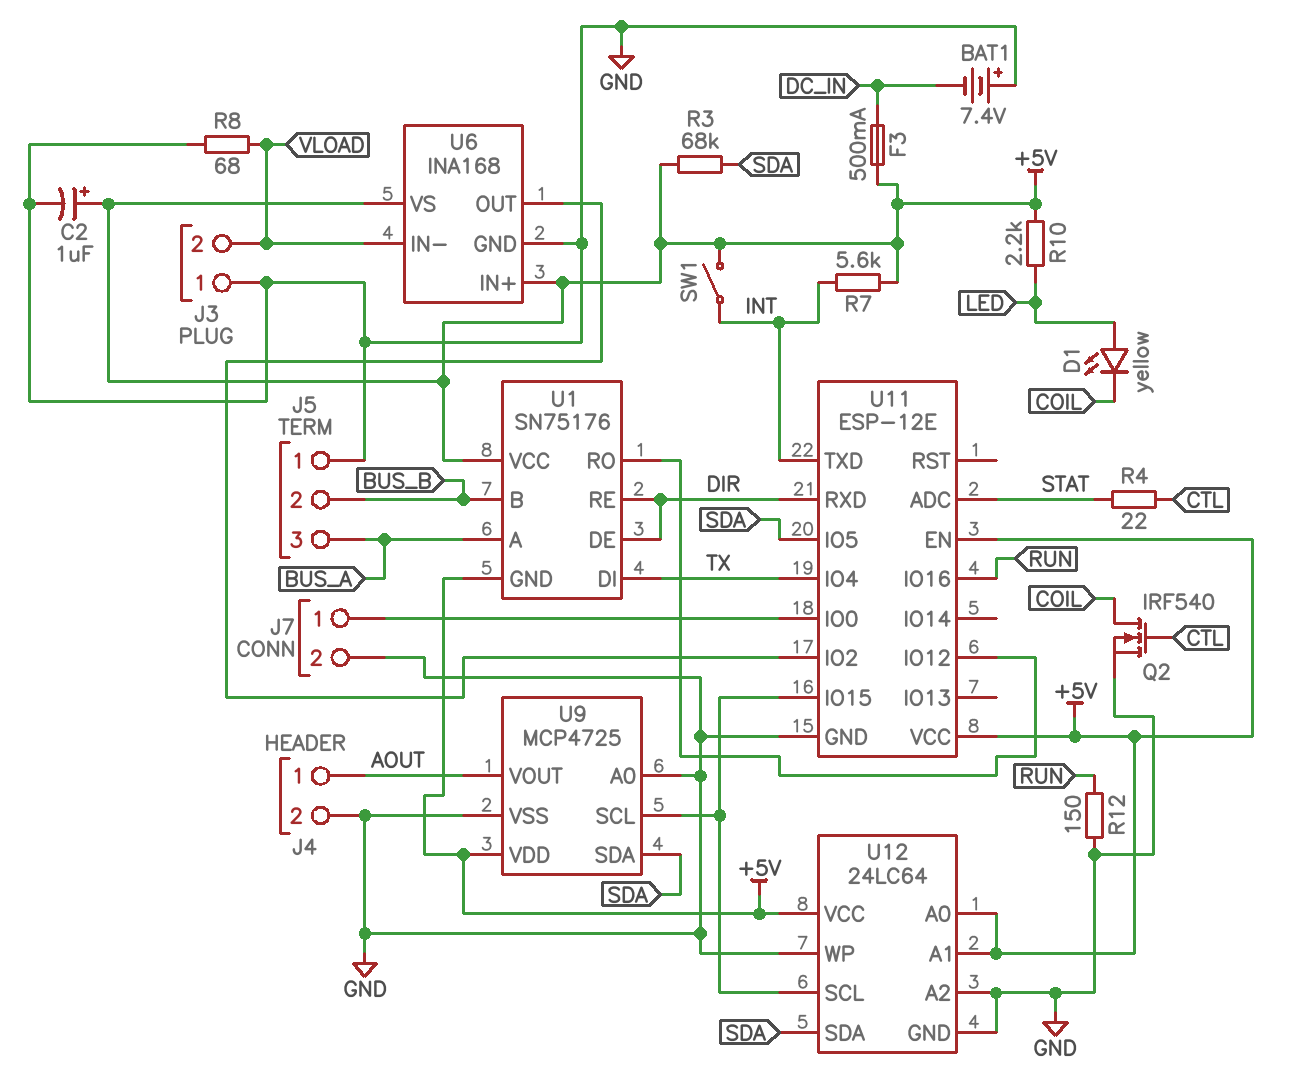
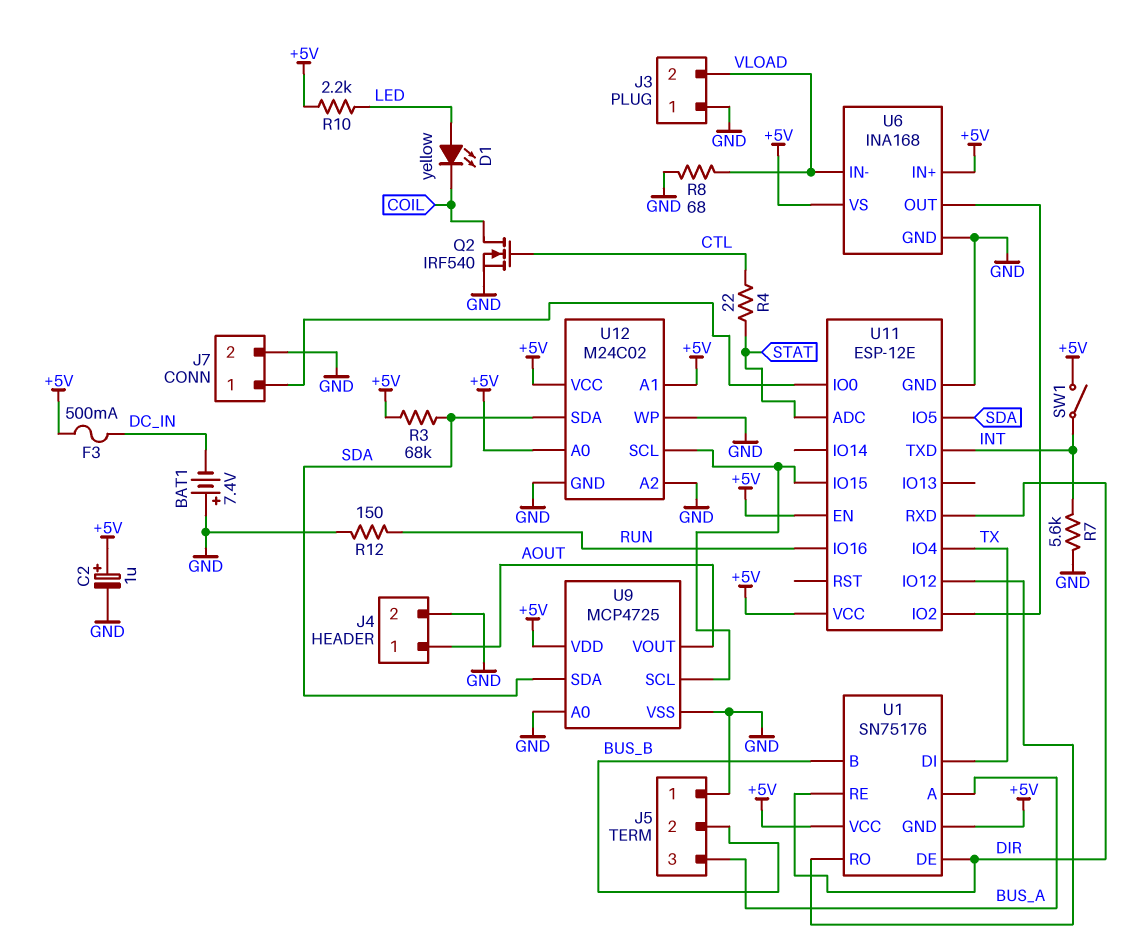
R7: 5.6k (+5V, INT) -> 5.6k (GND, INT)
U12: 24LC64 -> M24C02

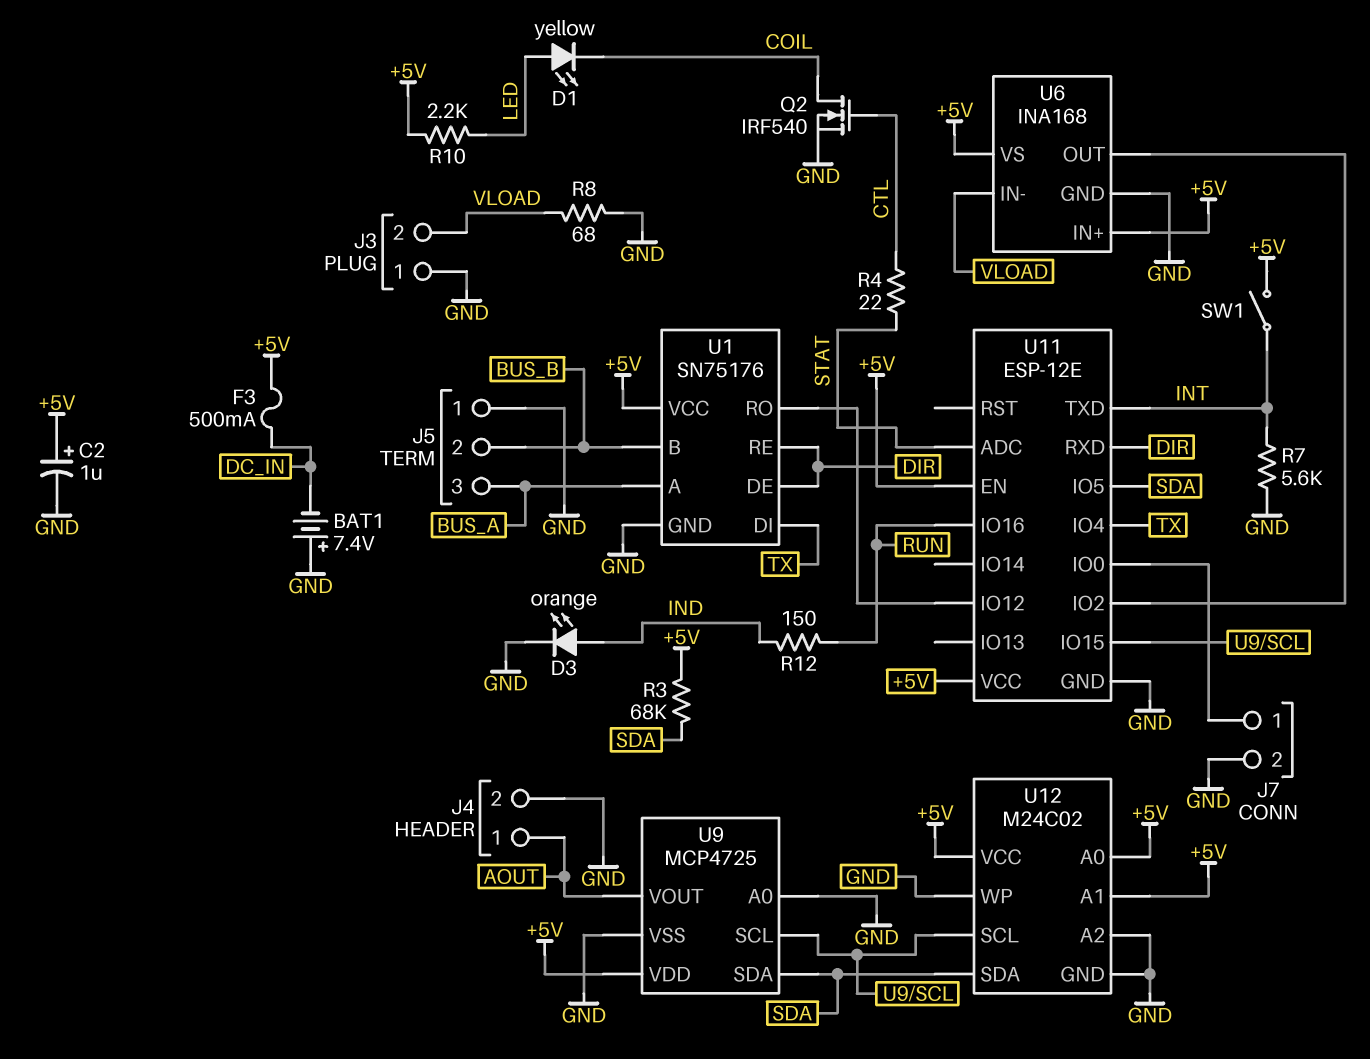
D3: none -> LED orange (A IND, K GND)
R12: 150 (GND, RUN) -> 150 (IND, RUN)
U1 pin GND: +5V -> GND

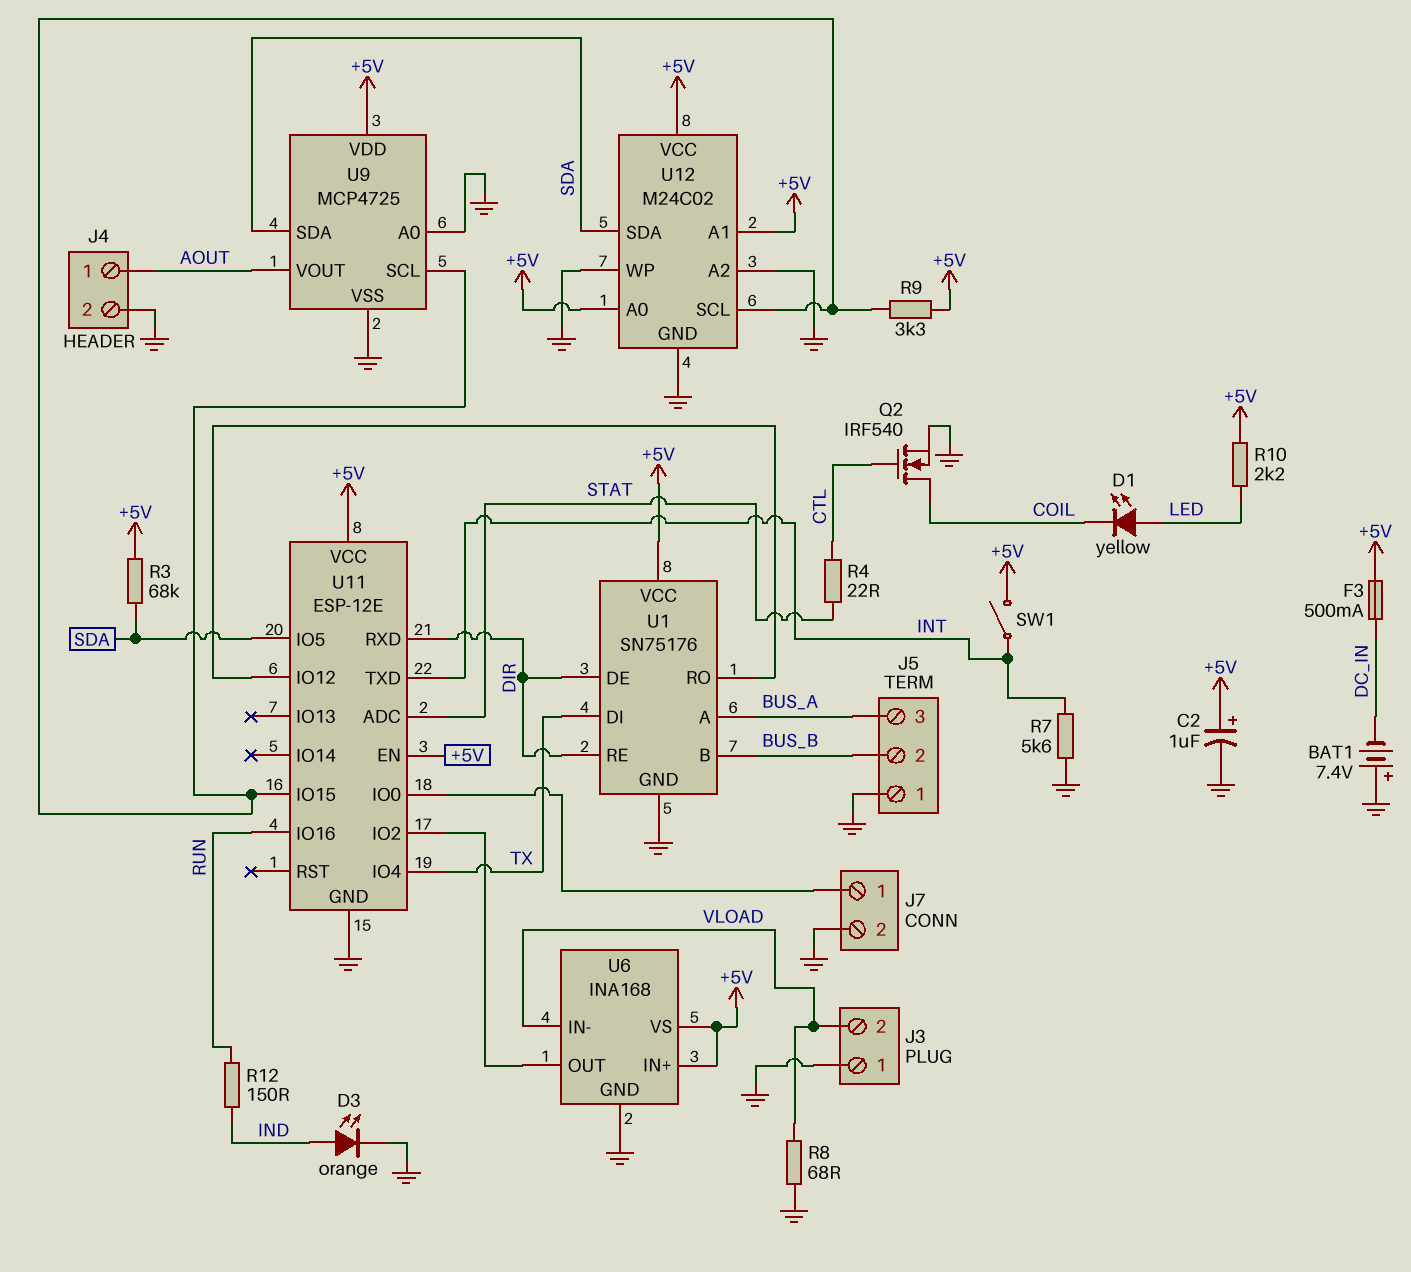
R9: none -> 3.3k (+5V, U9/SCL)

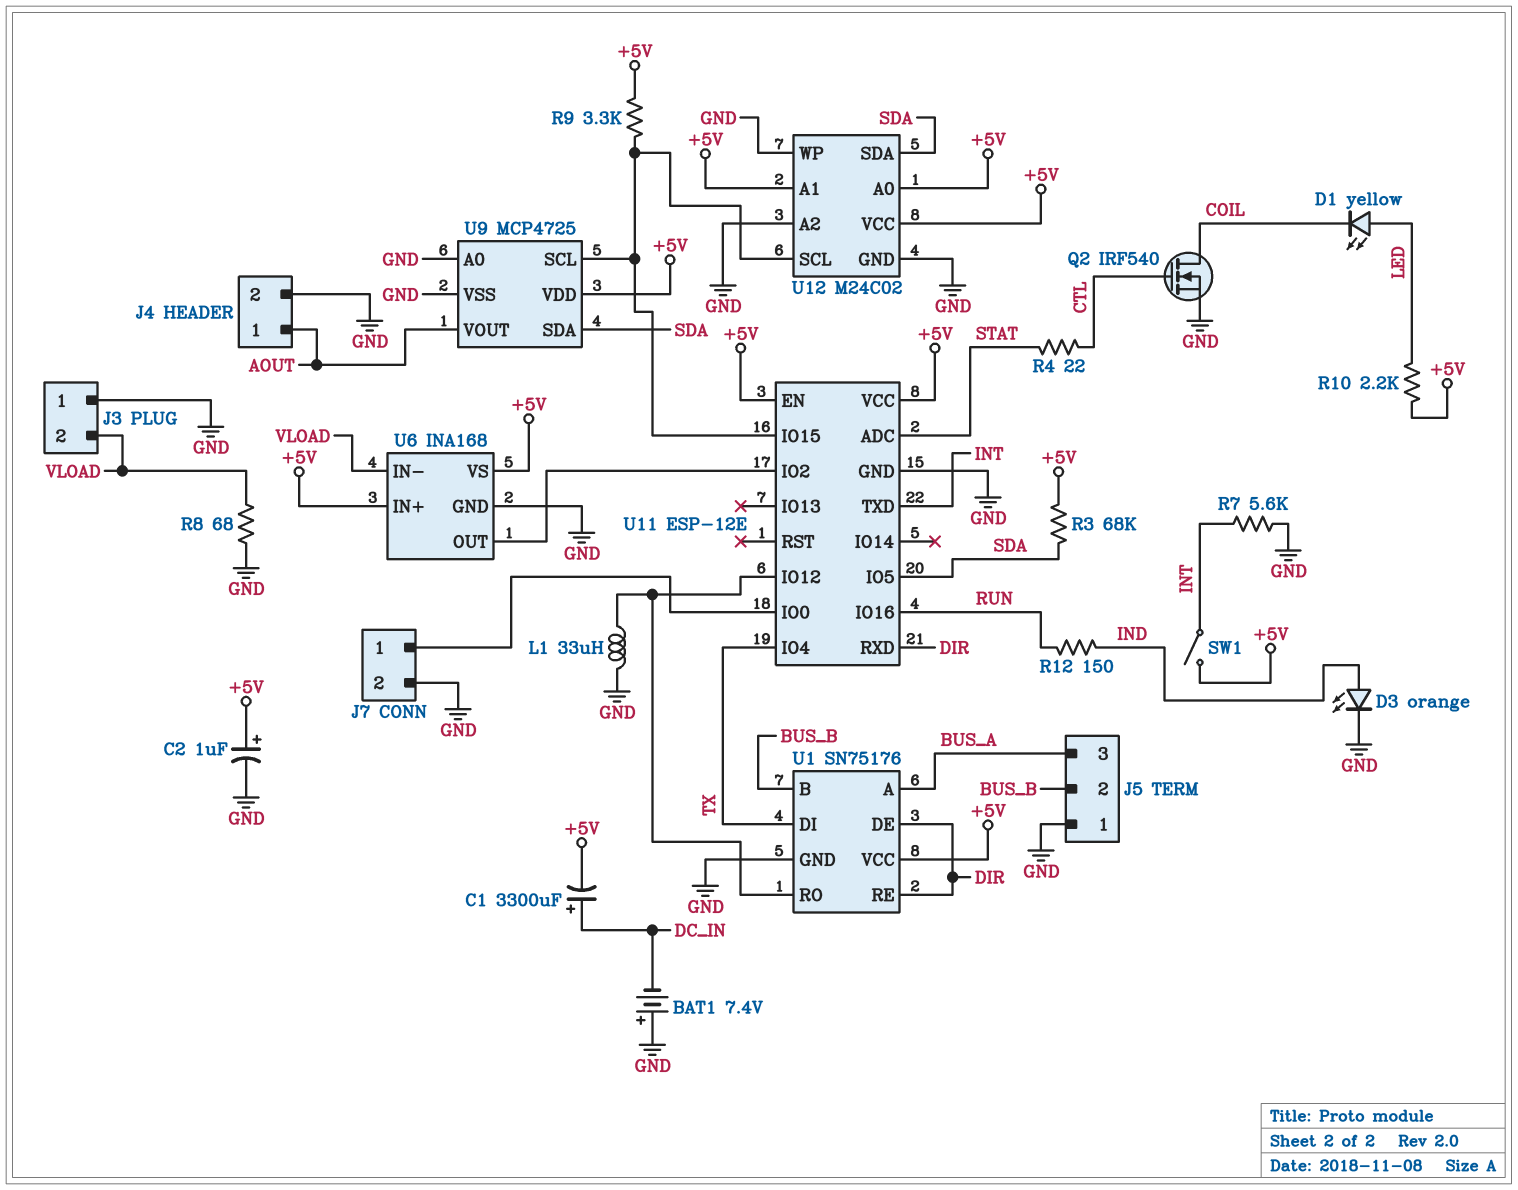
C1: none -> 3300uF (plus DC_IN, minus +5V)
F3: 500mA (+5V, DC_IN) -> none
L1: none -> 33uH (GND, U1/RO)

